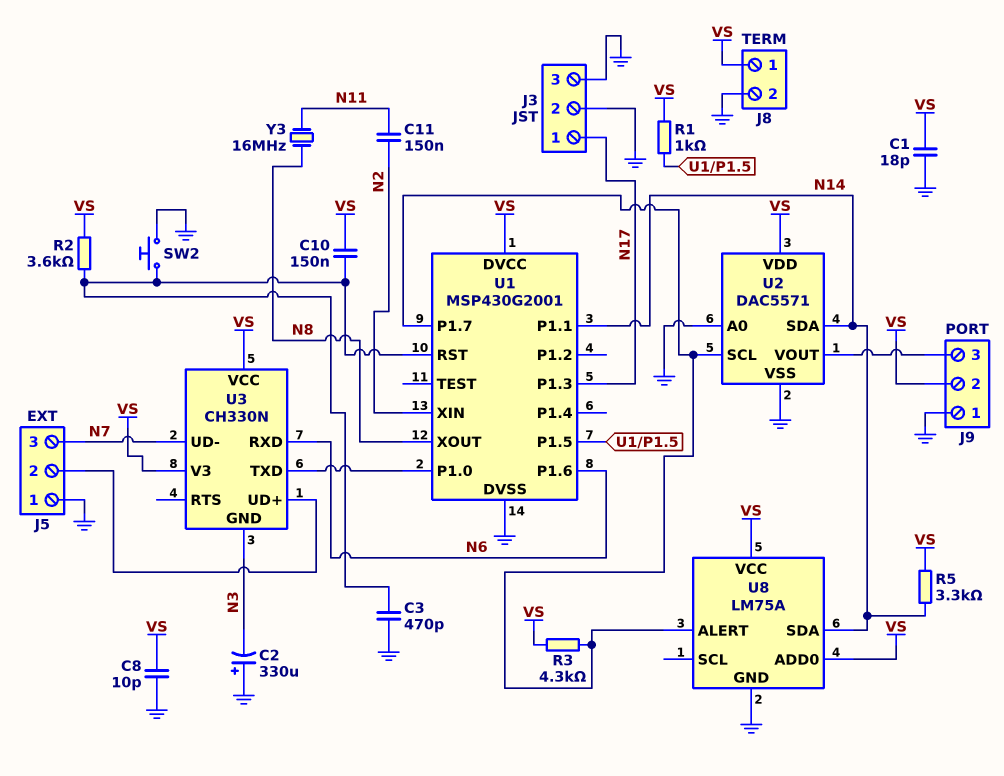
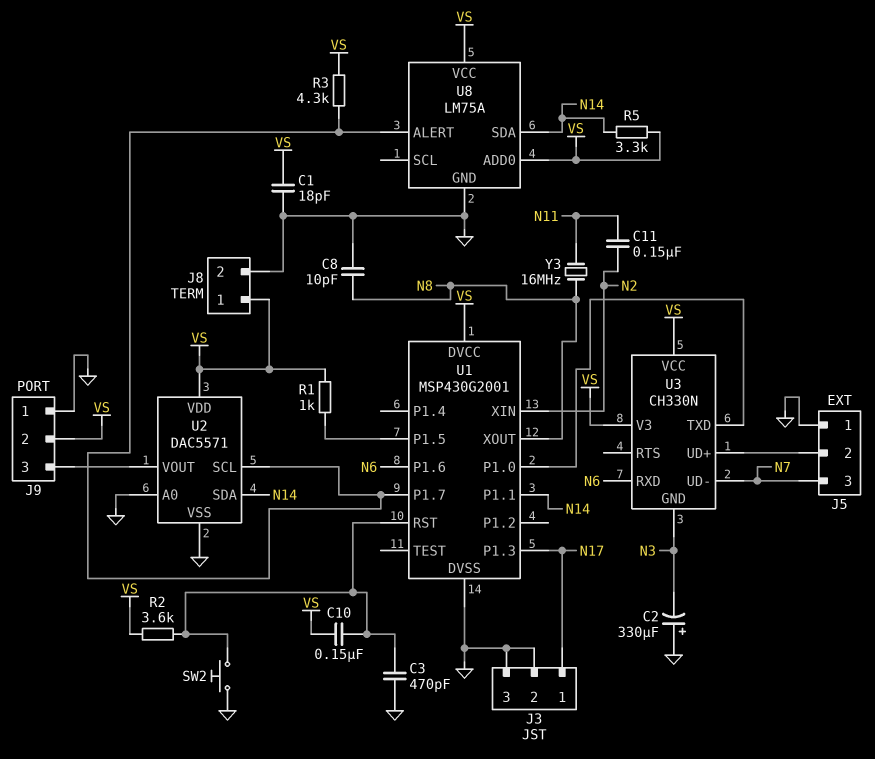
C8: 10pF (GND, VS) -> 10pF (GND, N8)

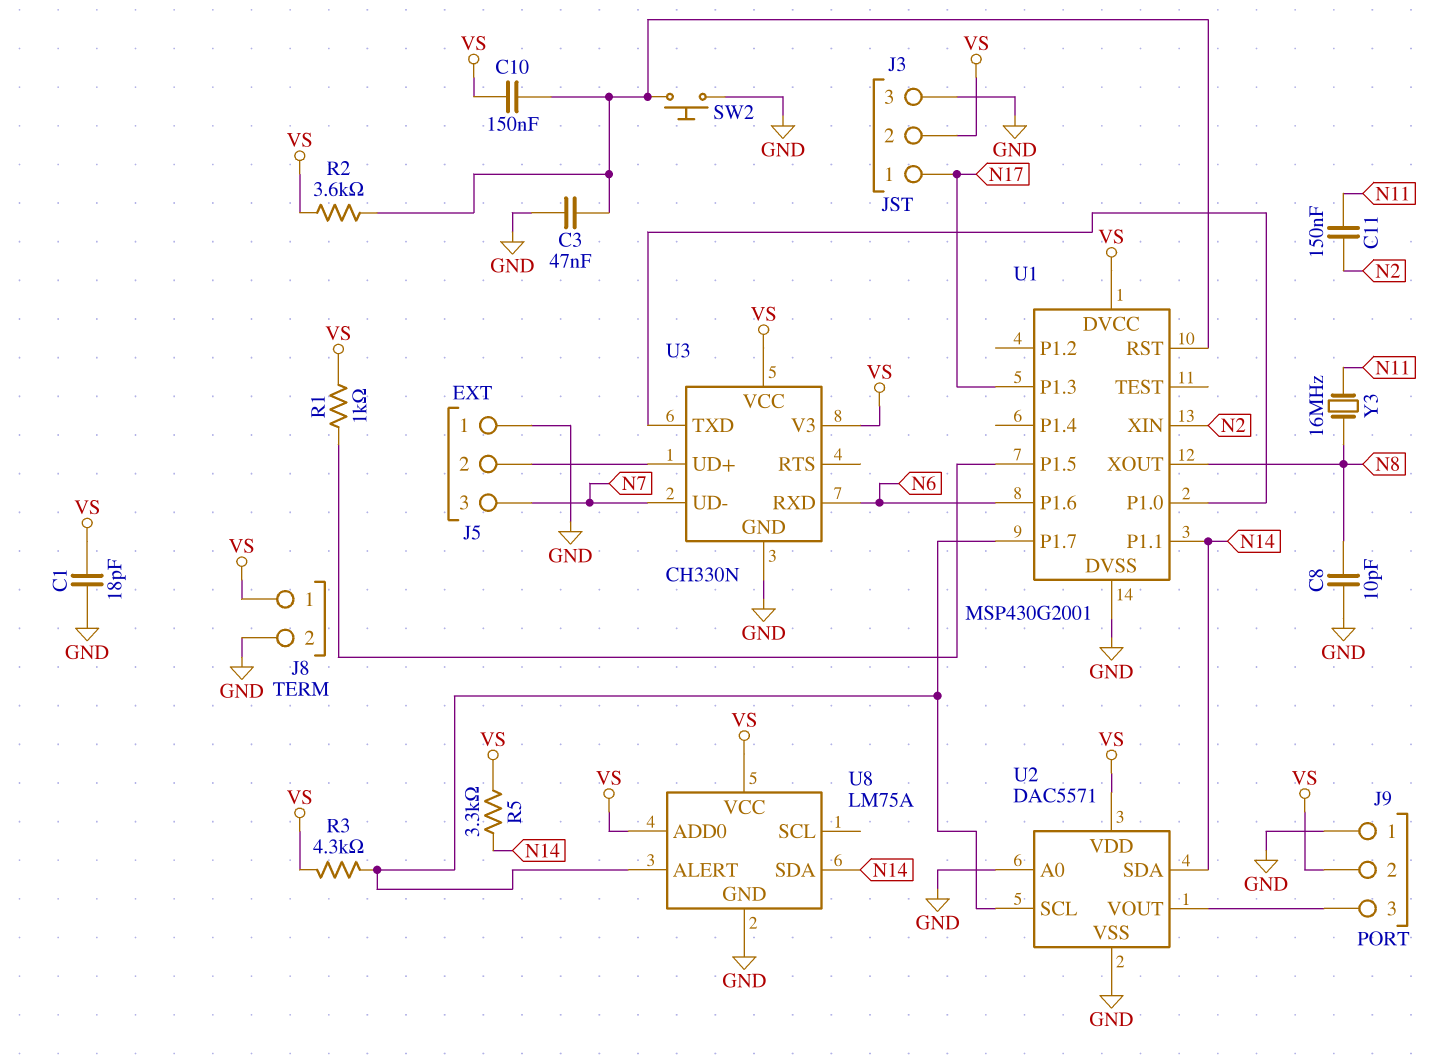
C2: 330uF (plus GND, minus N3) -> none
C3: 470pF (GND, U1/RST) -> 47nF (GND, U1/RST)
J3 pin 2: GND -> VS
U3 pin GND: N3 -> GND

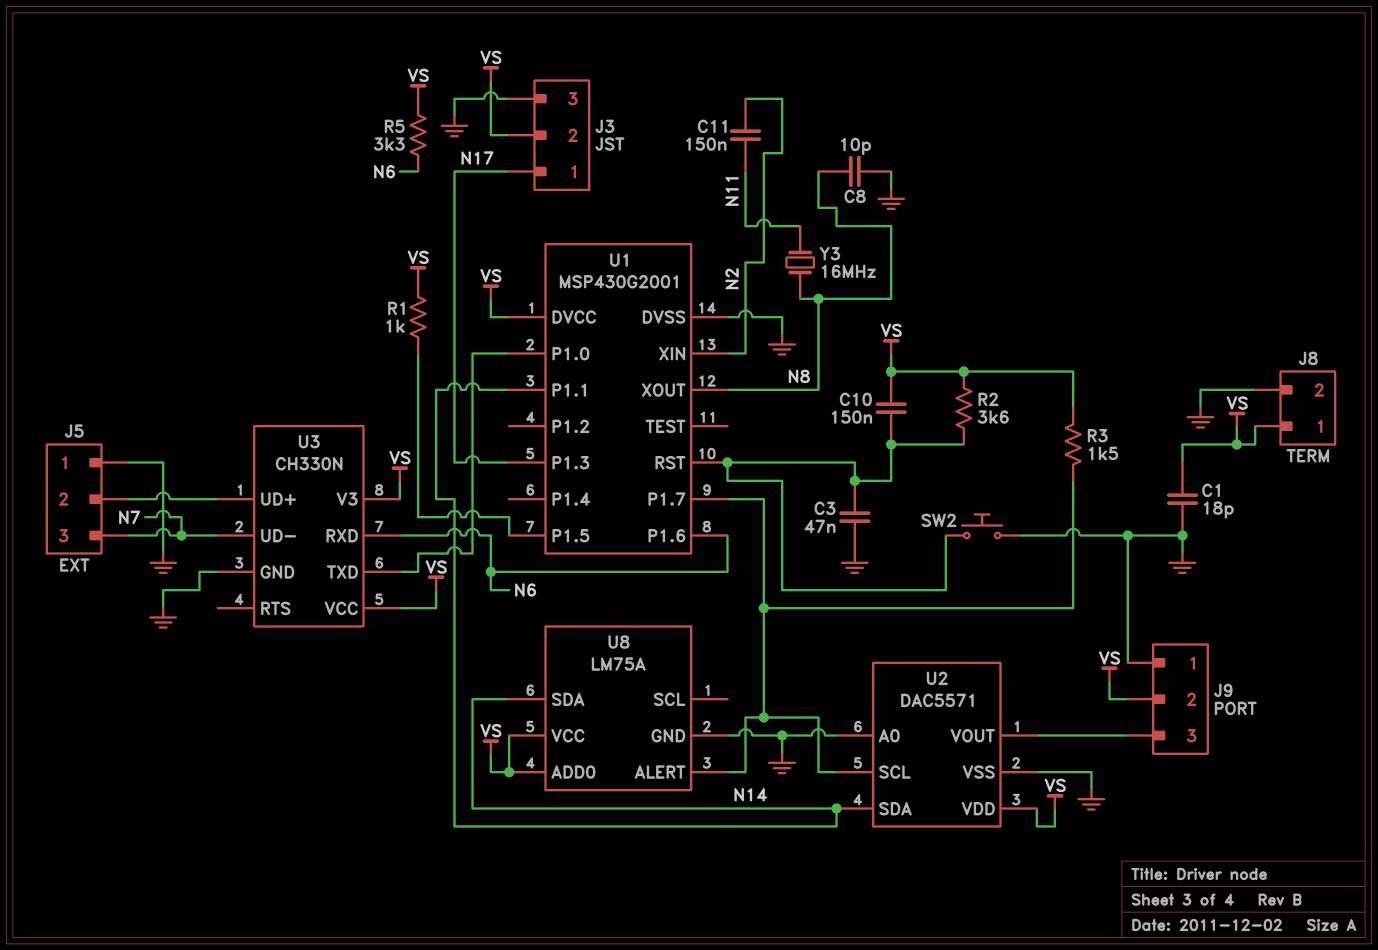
R3: 4.3k (U1/P1.7, VS) -> 1.5k (U1/P1.7, VS)
R5: 3.3k (N14, VS) -> 3.3k (N6, VS)

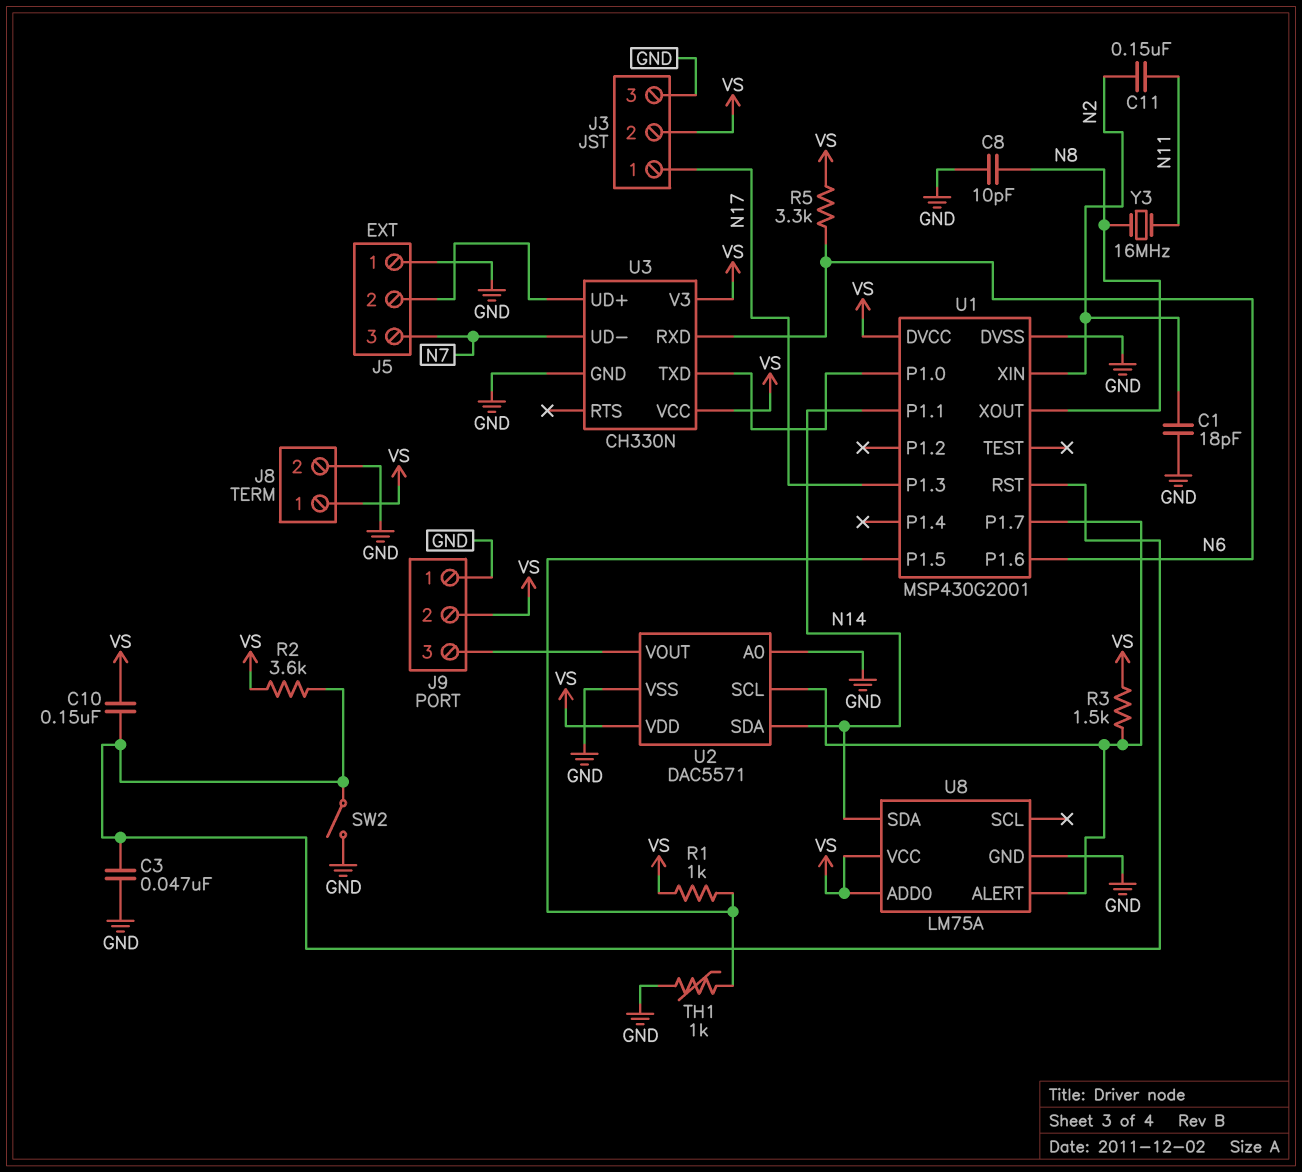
C1: 18pF (GND, VS) -> 18pF (GND, N2)
SW2: button (GND, U1/RST) -> switch (GND, U1/RST)
TH1: none -> 1k (GND, U1/P1.5)

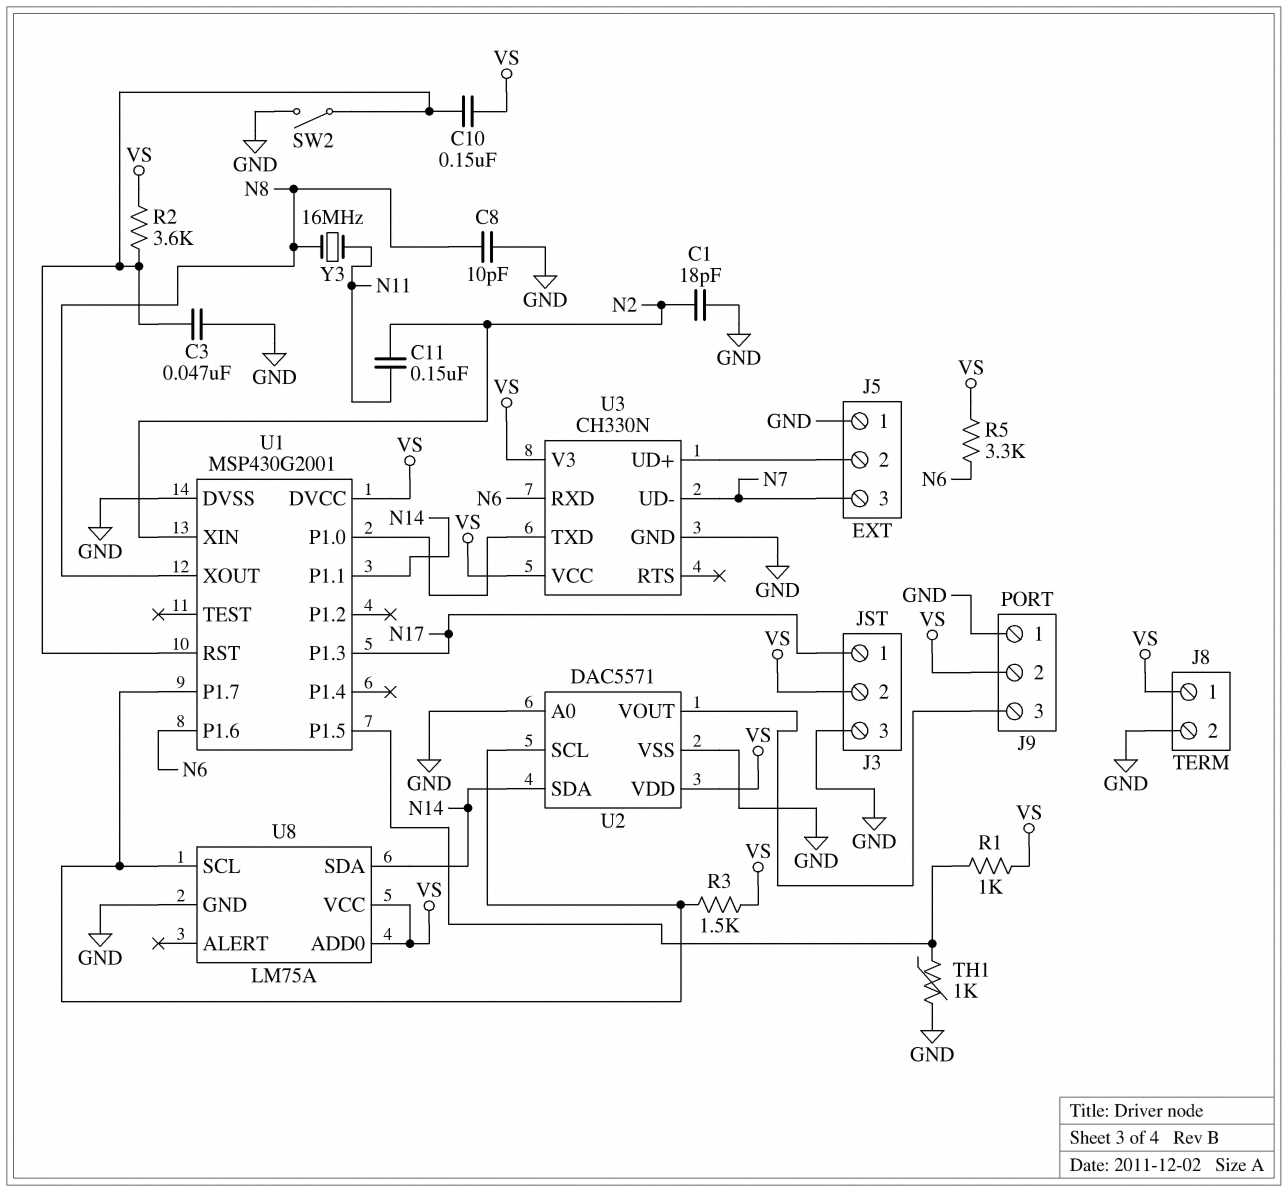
U8 pin ALERT: U1/P1.7 -> none
U8 pin SCL: none -> U1/P1.7

